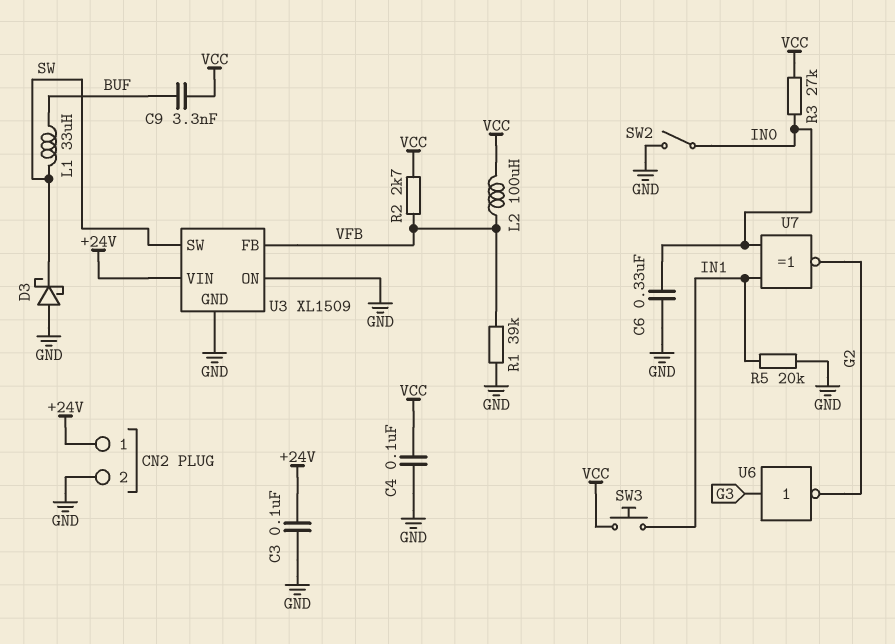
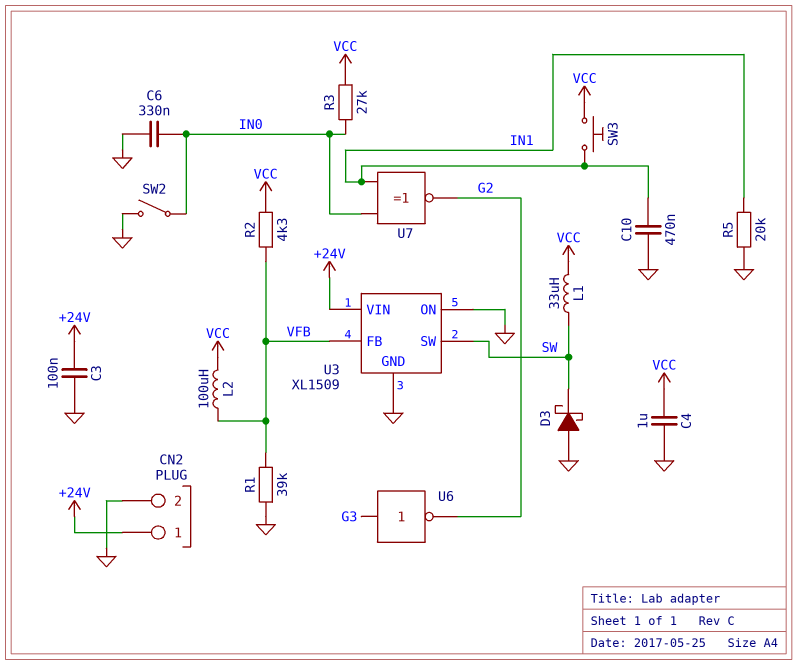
C4: 100nF (GND, VCC) -> 1uF (GND, VCC)
C9: 3.3nF (BUF, VCC) -> none
C10: none -> 470nF (GND, IN1)
L1: 33uH (BUF, SW) -> 33uH (SW, VCC)
R2: 2.7k (VCC, VFB) -> 4.3k (VCC, VFB)

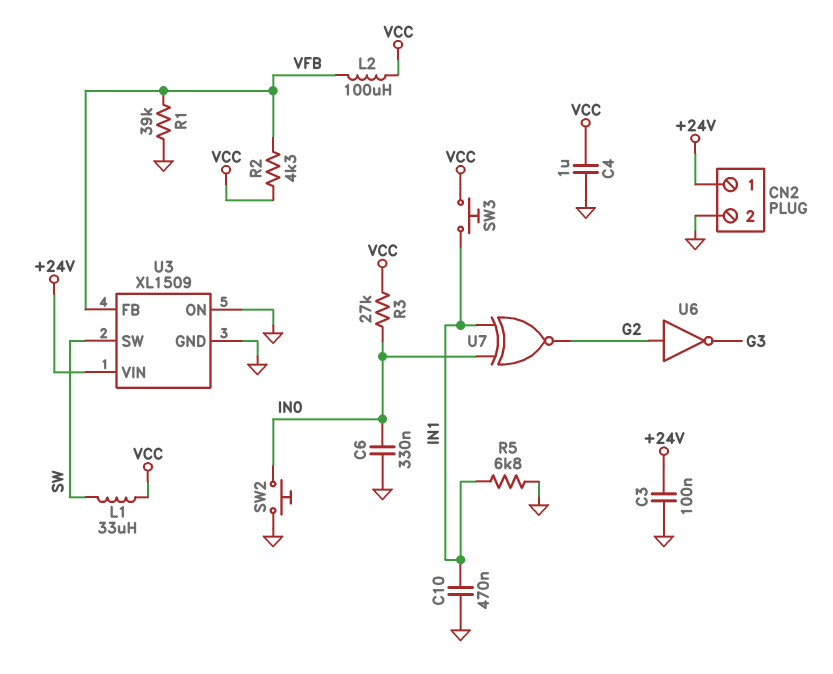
D3: schottky (A GND, K SW) -> none
R5: 20k (GND, IN1) -> 6.8k (GND, IN1)
SW2: switch (GND, IN0) -> button (GND, IN0)
U6: NOT (in G3, out G2) -> NOT (in G2, out G3)

